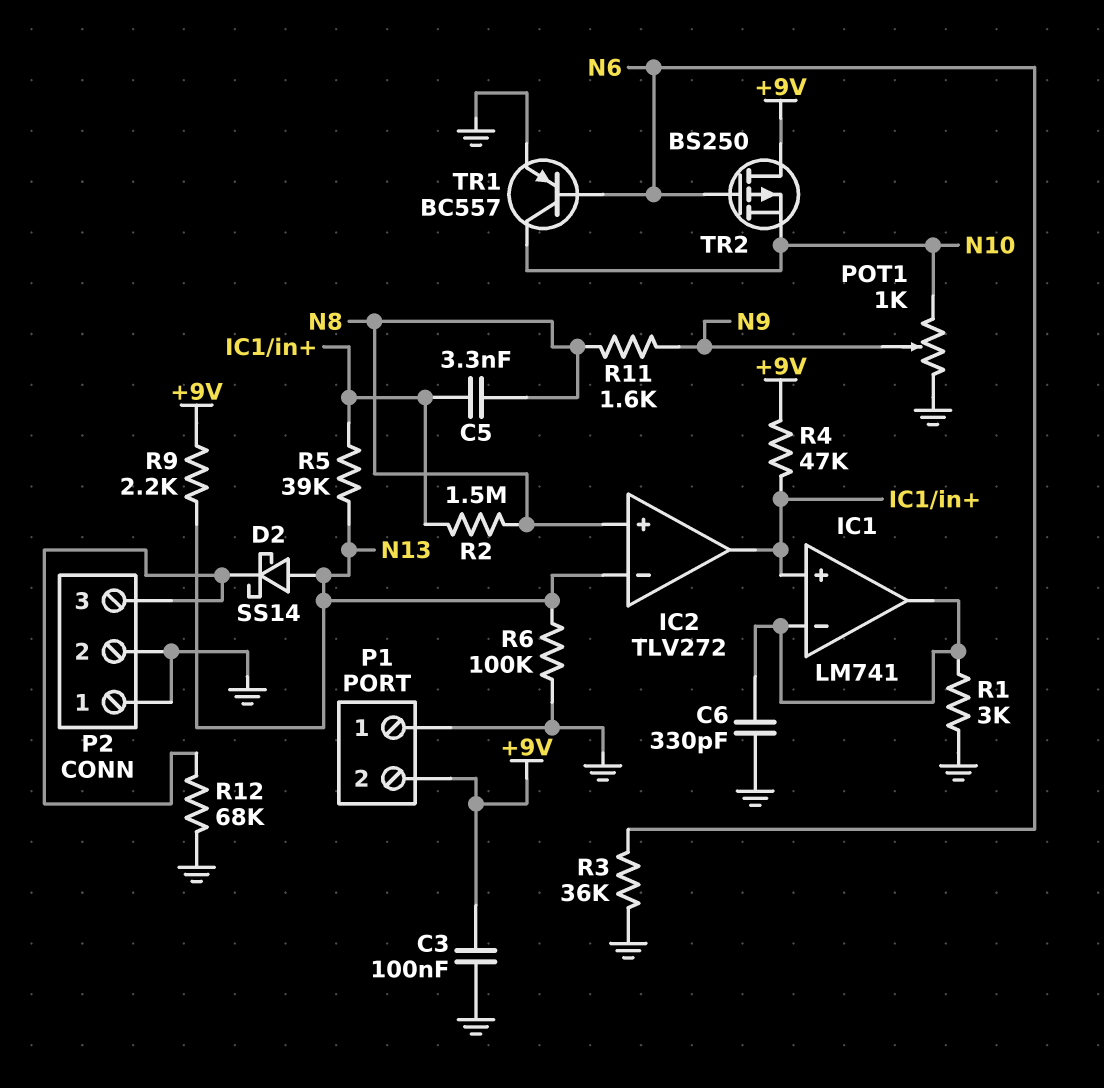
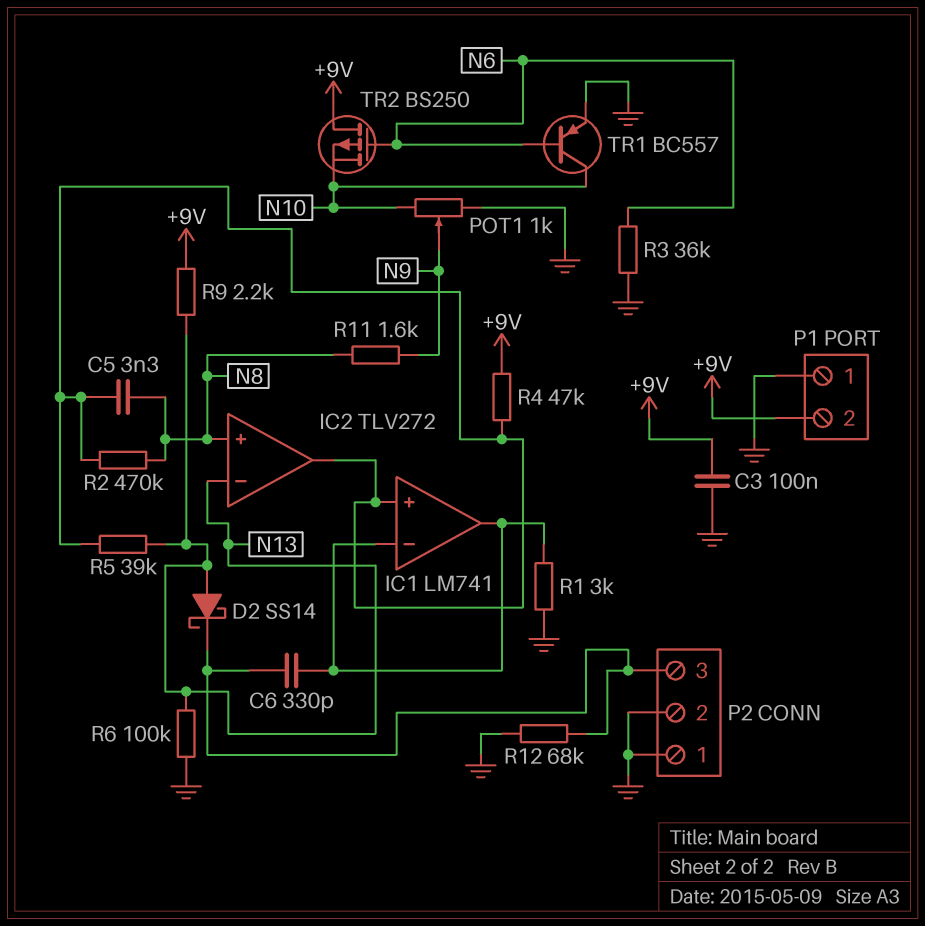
C6: 330pF (GND, IC1/in-) -> 330pF (IC1/in-, P2/3)
R2: 1.5M (IC1/in+, N8) -> 470k (IC1/in+, N8)

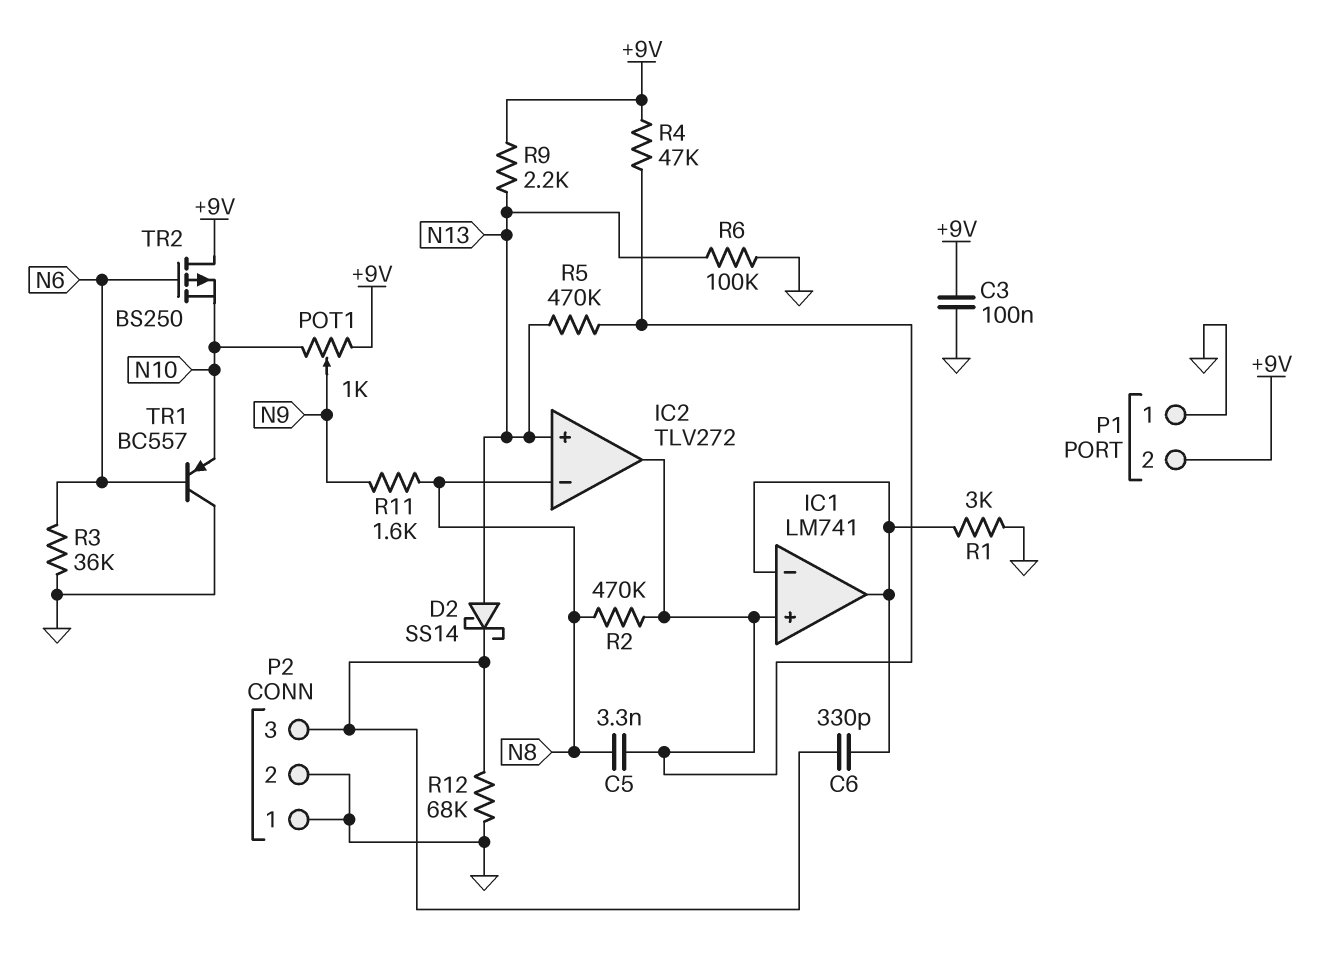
IC2 pin in+: N8 -> N13
IC2 pin in-: N13 -> N8
POT1: 1k (GND, N10, wiper N9) -> 1k (+9V, N10, wiper N9)
R5: 39k (IC1/in+, N13) -> 470k (IC1/in+, N13)
TR1: PNP BC557 (B N6, C N10, E GND) -> PNP BC557 (B N6, C GND, E N10)

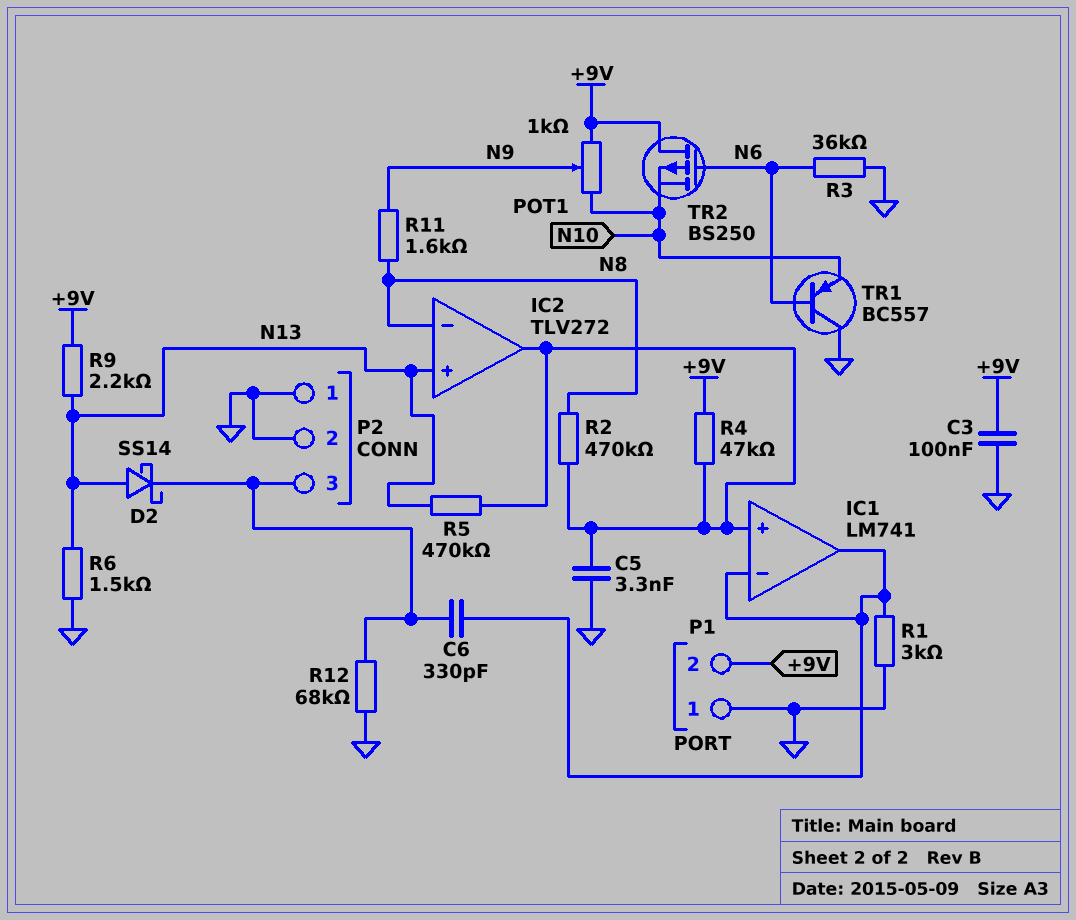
C5: 3.3nF (IC1/in+, N8) -> 3.3nF (GND, IC1/in+)
R6: 100k (GND, N13) -> 1.5k (GND, N13)

